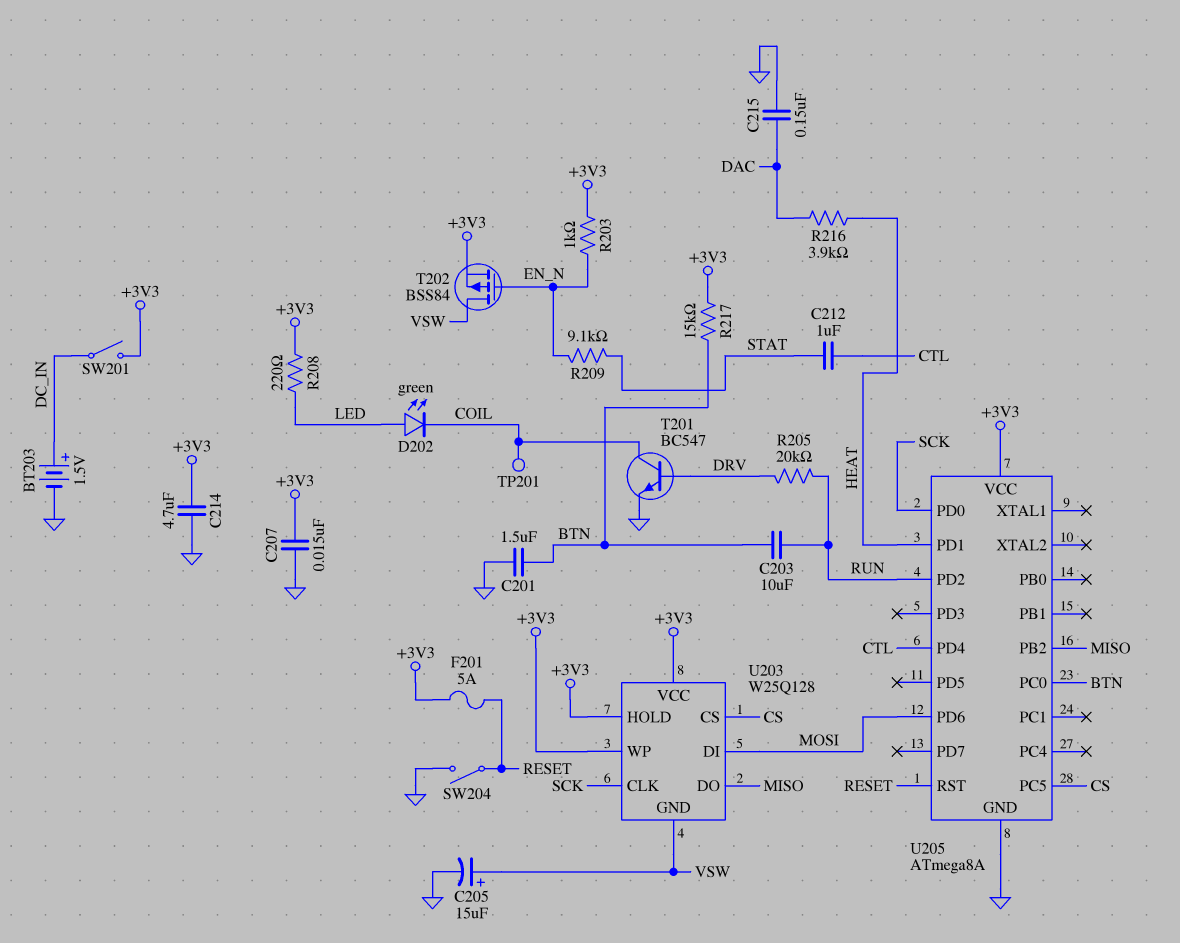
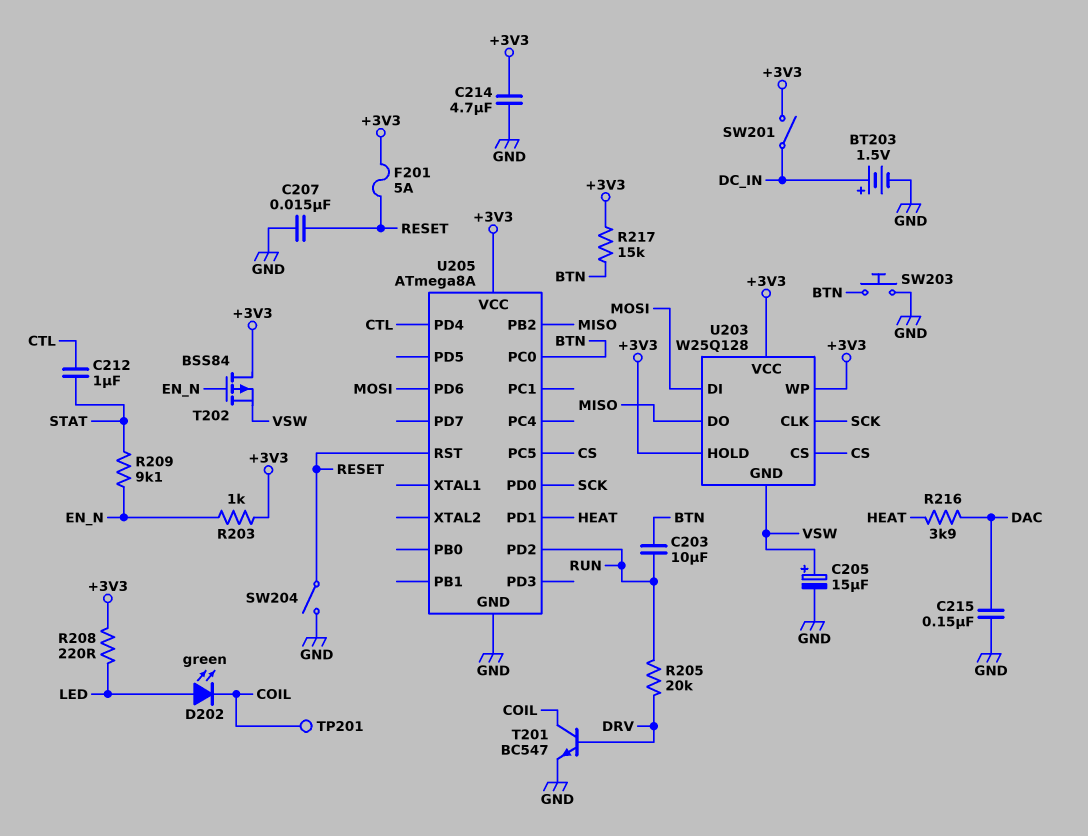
C201: 1.5uF (BTN, GND) -> none
C207: 15nF (+3V3, GND) -> 15nF (GND, RESET)
SW203: none -> button (BTN, GND)
T202: PMOS BSS84 (G EN_N, D VSW, S +3V3) -> PMOS BSS84 (G EN_N, D +3V3, S VSW)

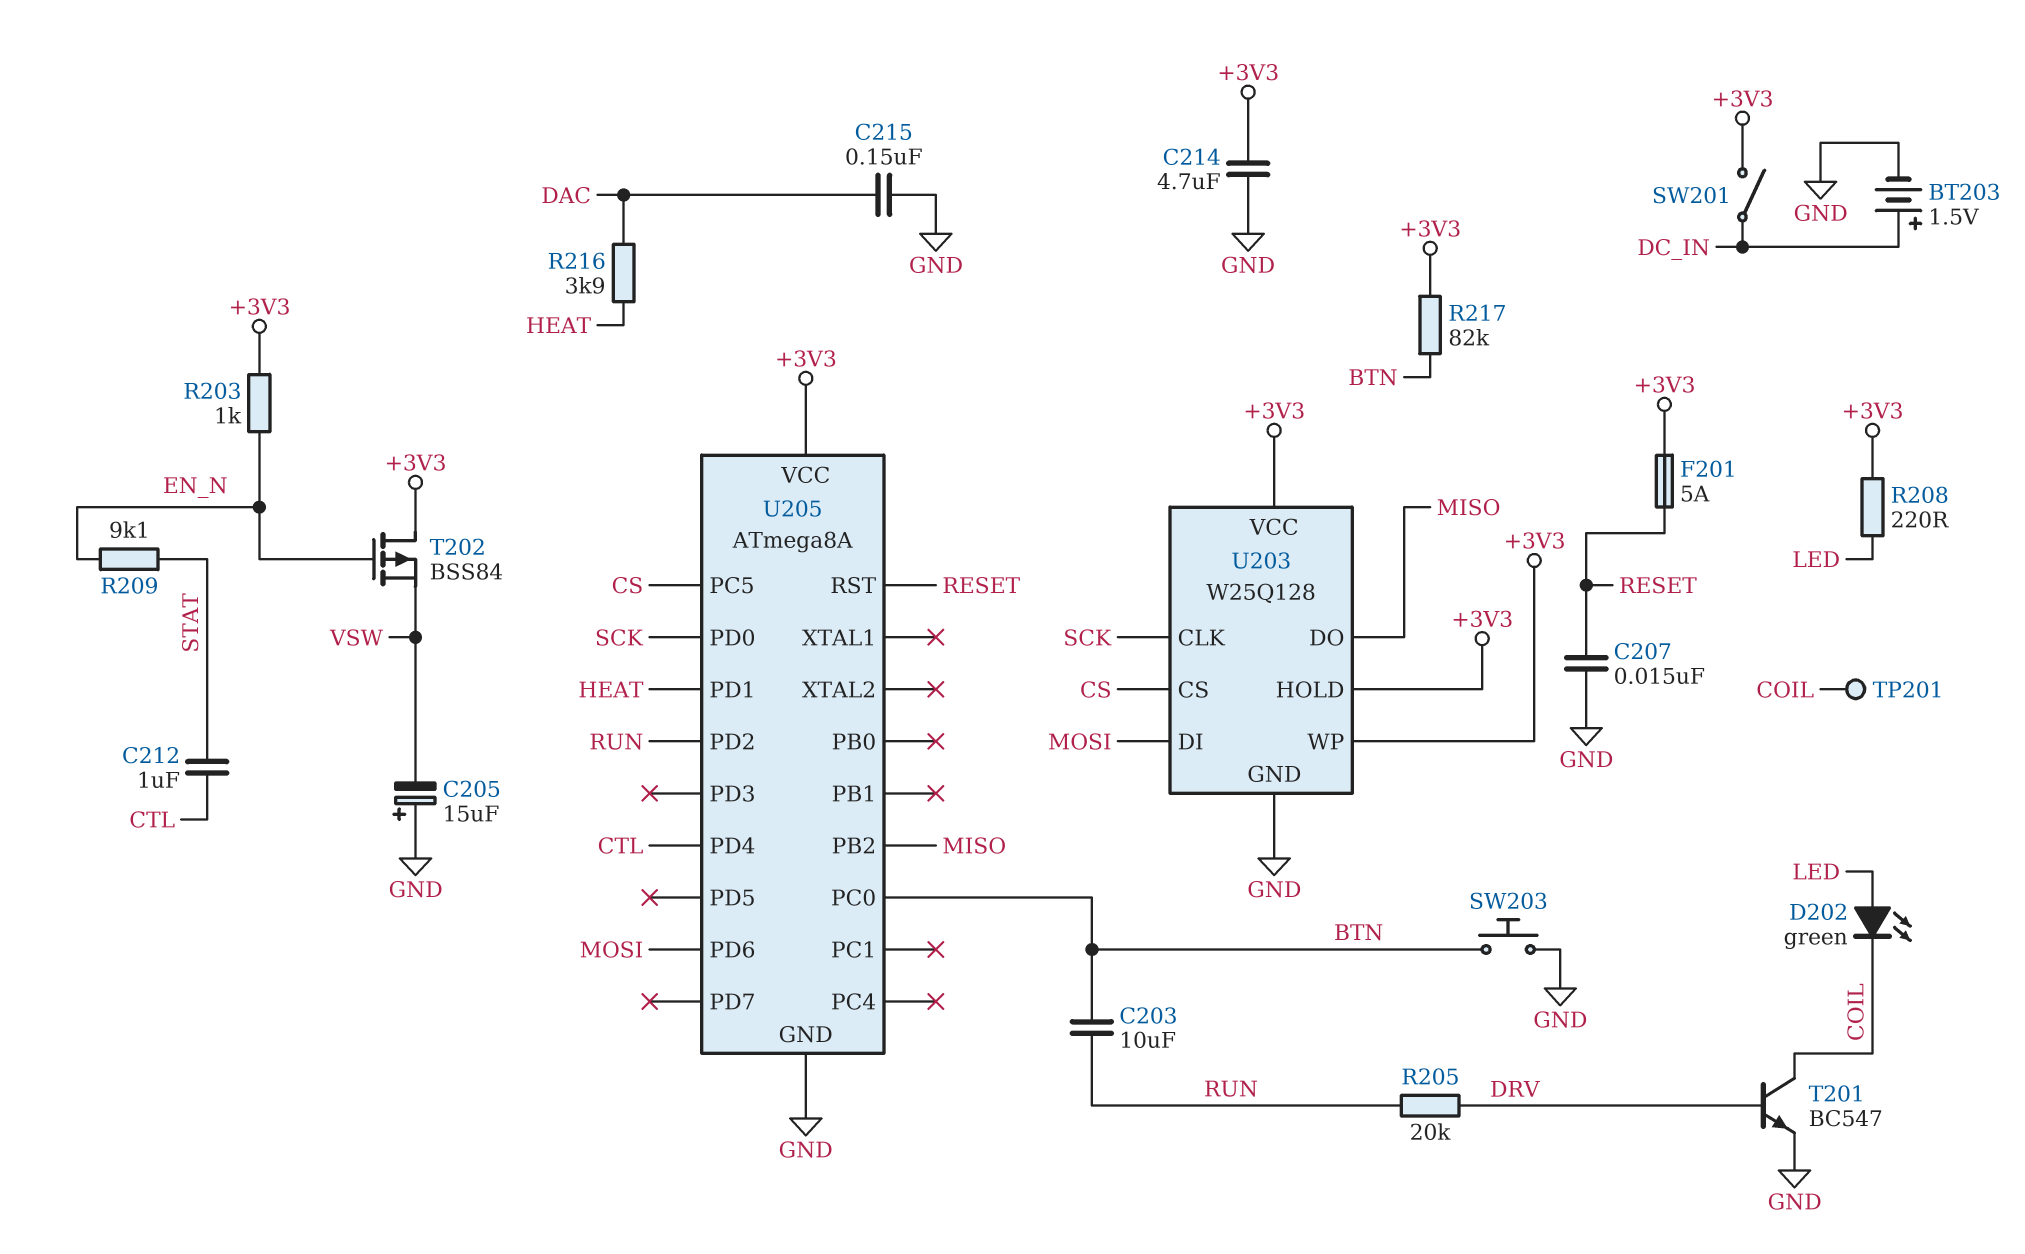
C205: 15uF (plus VSW, minus GND) -> 15uF (plus GND, minus VSW)
R217: 15k (+3V3, BTN) -> 82k (+3V3, BTN)
SW204: switch (GND, RESET) -> none
U203 pin GND: VSW -> GND

